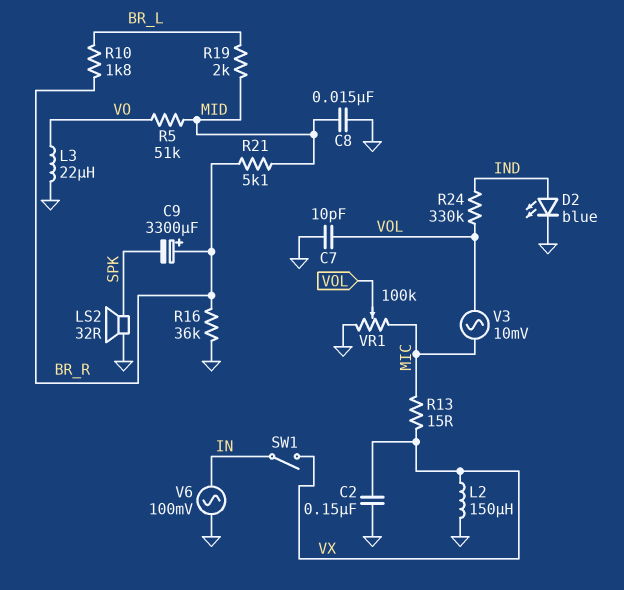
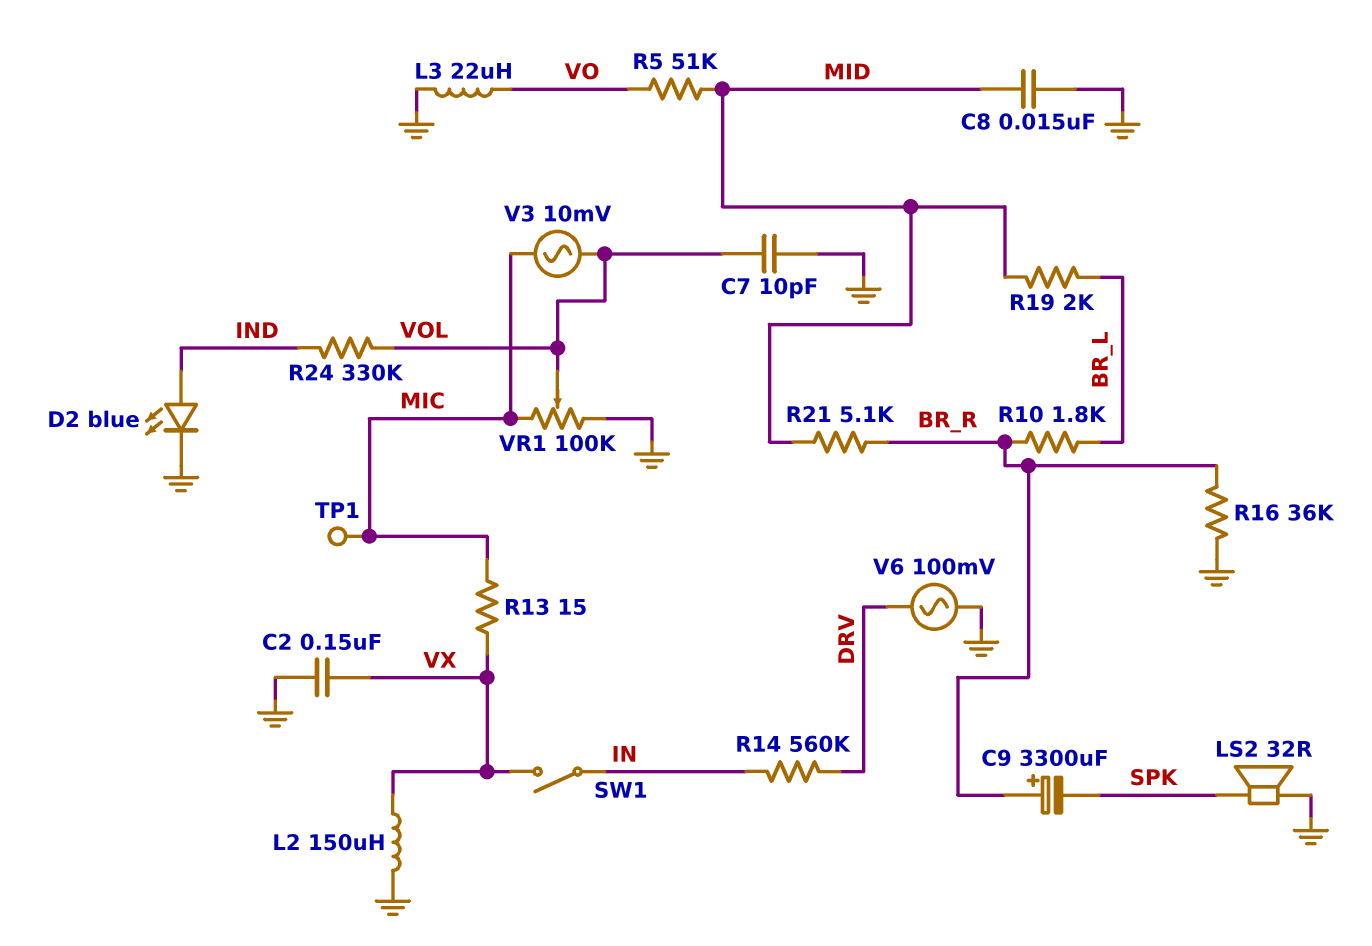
R14: none -> 560k (DRV, IN)
TP1: none -> test point (MIC)
V6: AC 100mV (GND, IN) -> AC 100mV (DRV, GND)

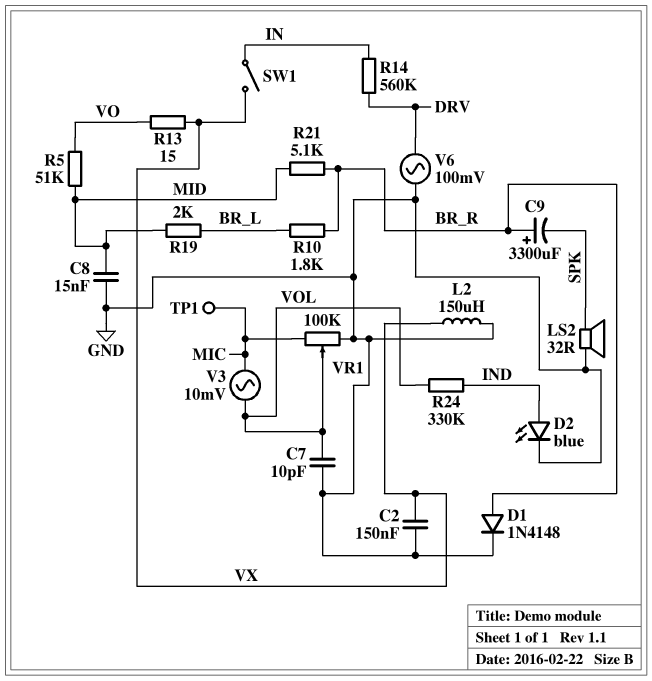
D1: none -> diode 1N4148 (A BR_R, K GND)
L3: 22uH (GND, VO) -> none
R13: 15 (MIC, VX) -> 15 (VO, VX)
R16: 36k (BR_R, GND) -> none

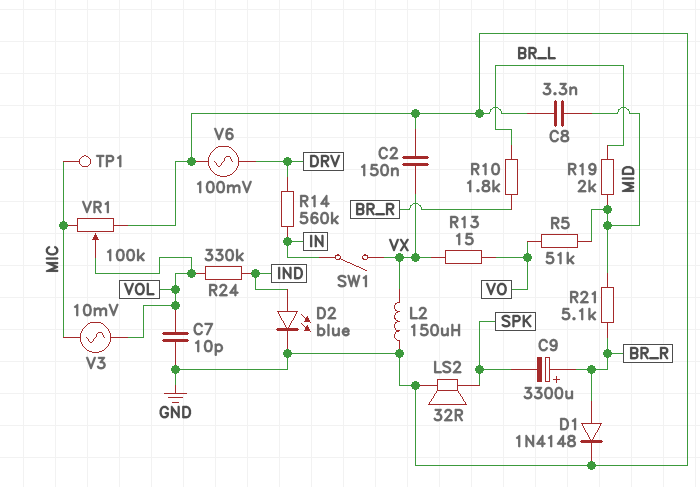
C8: 15nF (GND, MID) -> 3.3nF (GND, MID)

